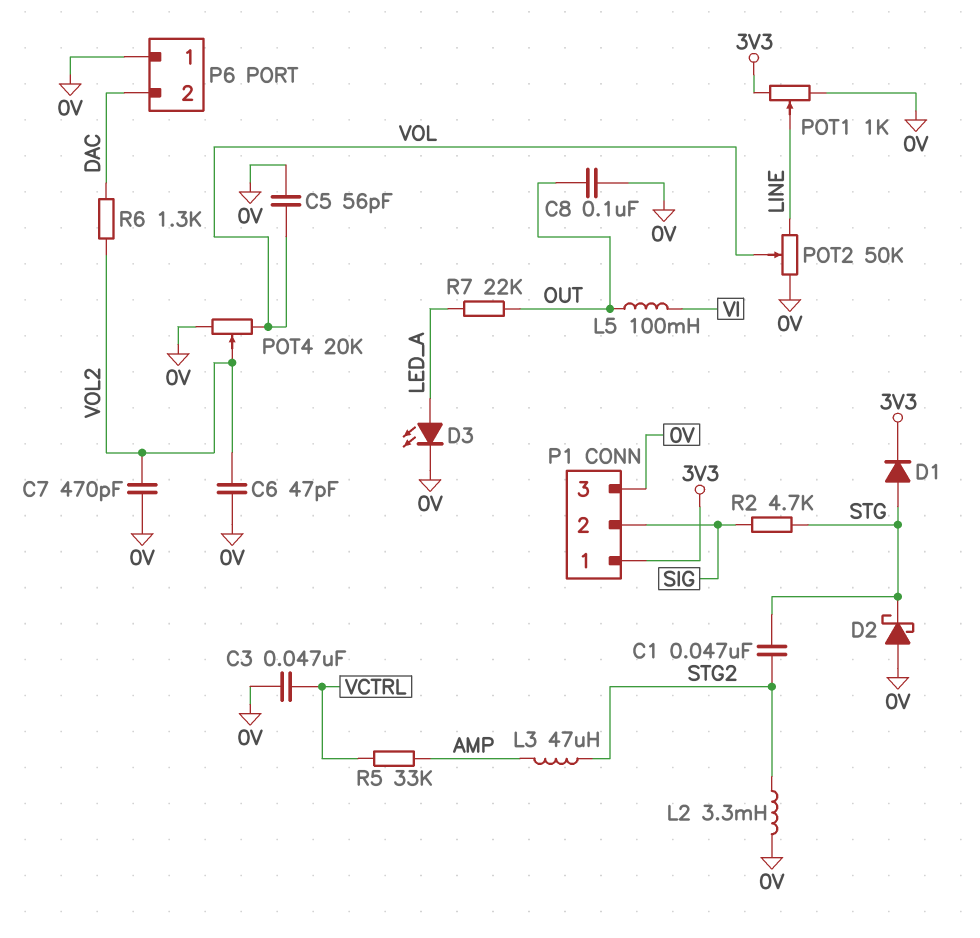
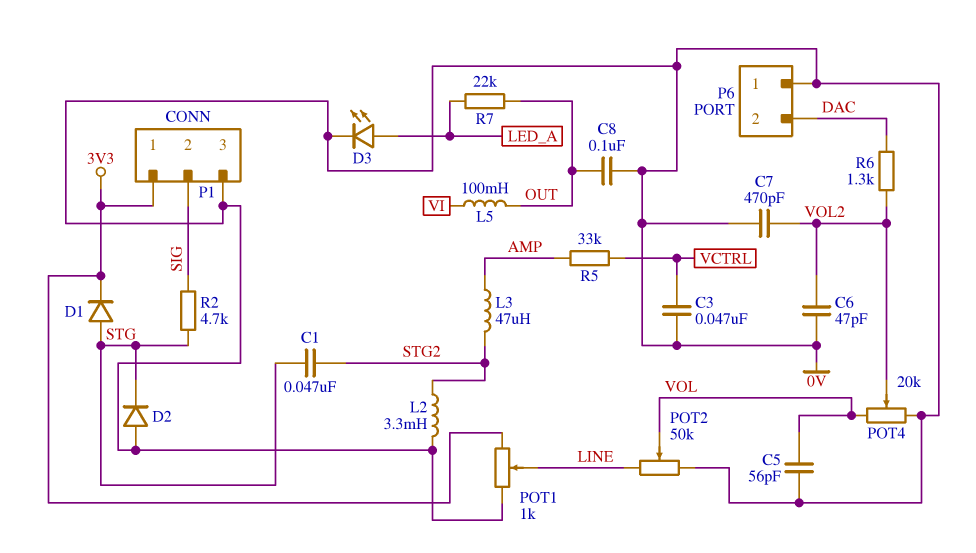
D2: schottky (A 0V, K STG) -> diode (A 0V, K STG)

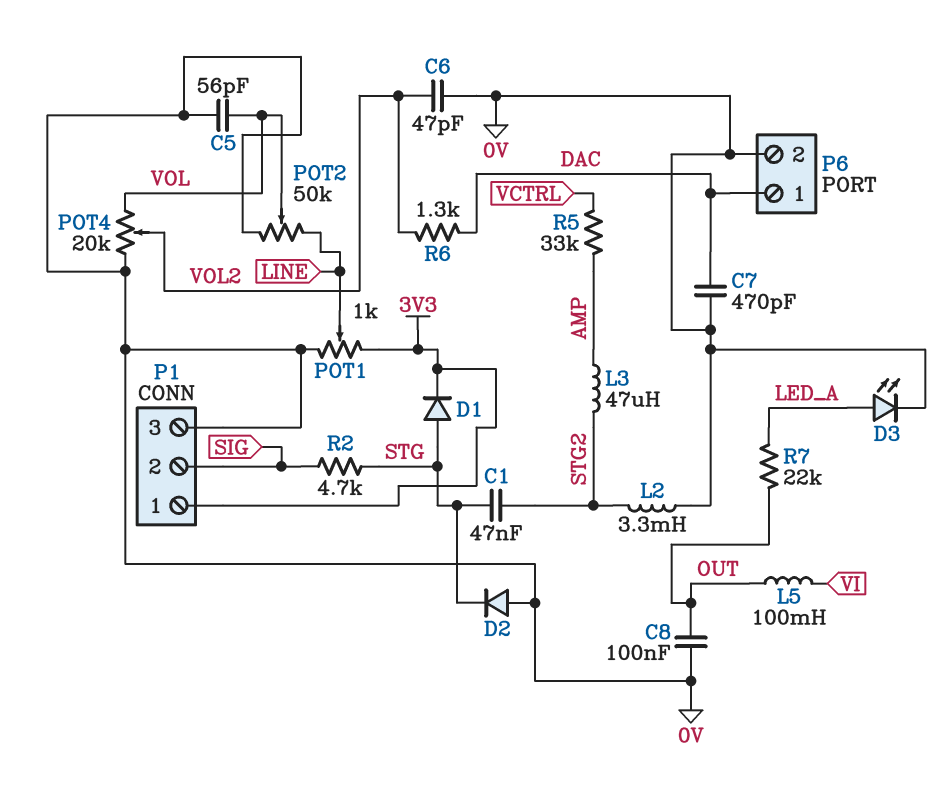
C3: 47nF (0V, VCTRL) -> none
C7: 470pF (0V, VOL2) -> 470pF (0V, DAC)
P6 pin 1: 0V -> DAC
P6 pin 2: DAC -> 0V

